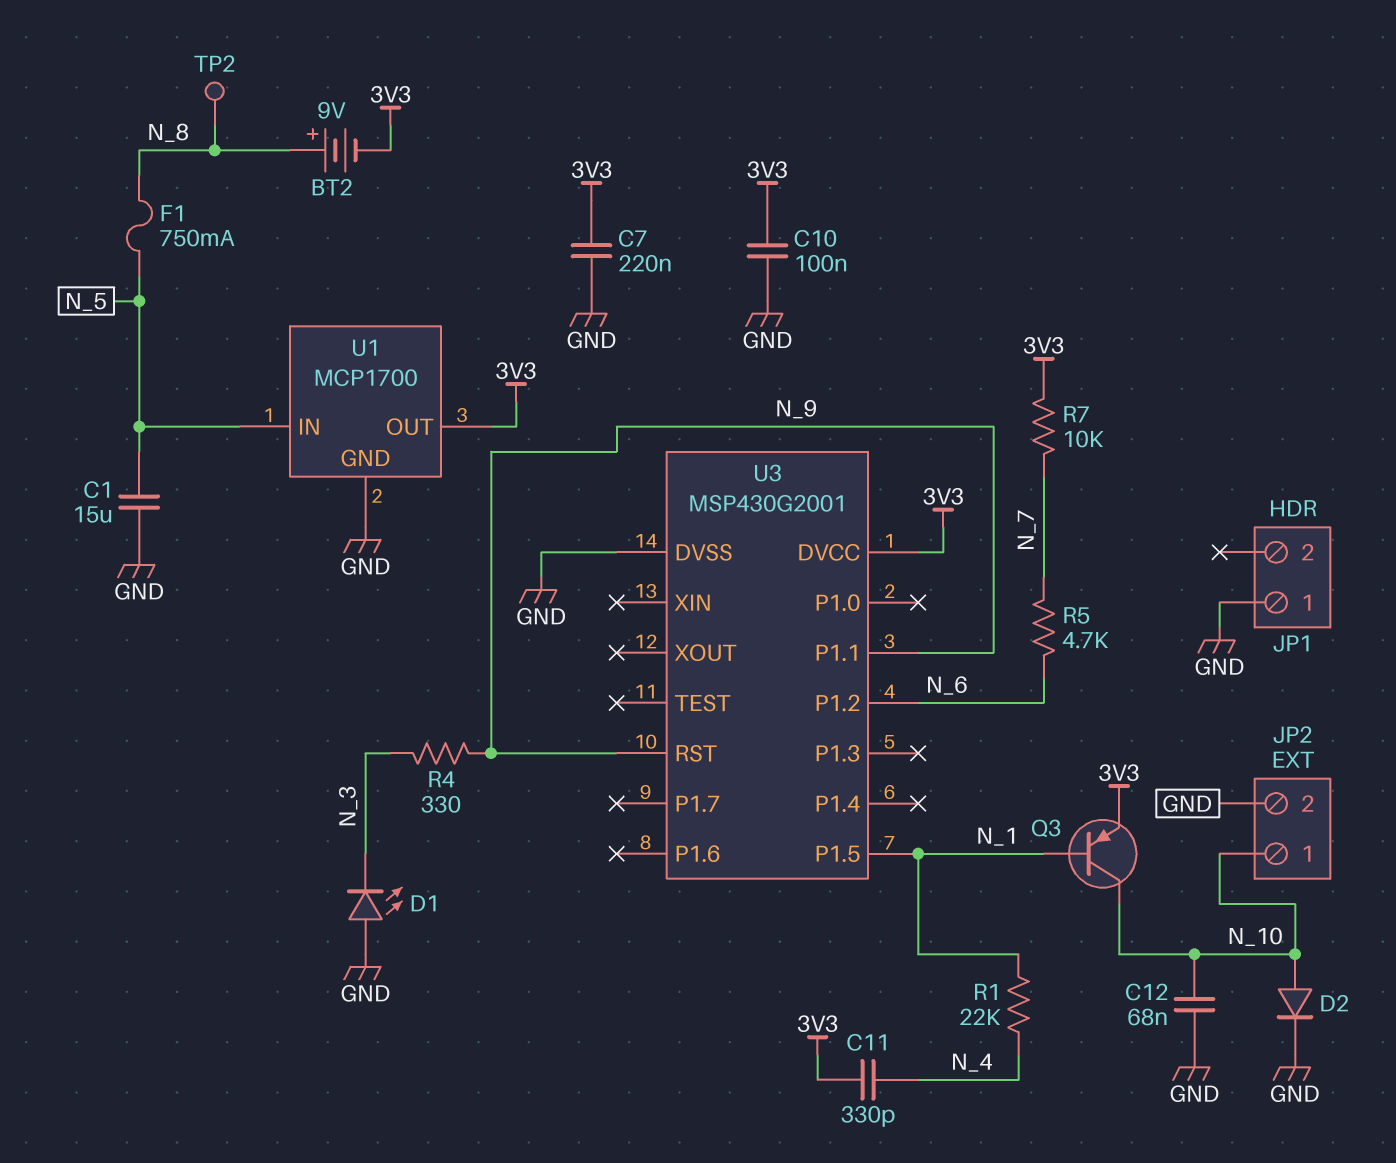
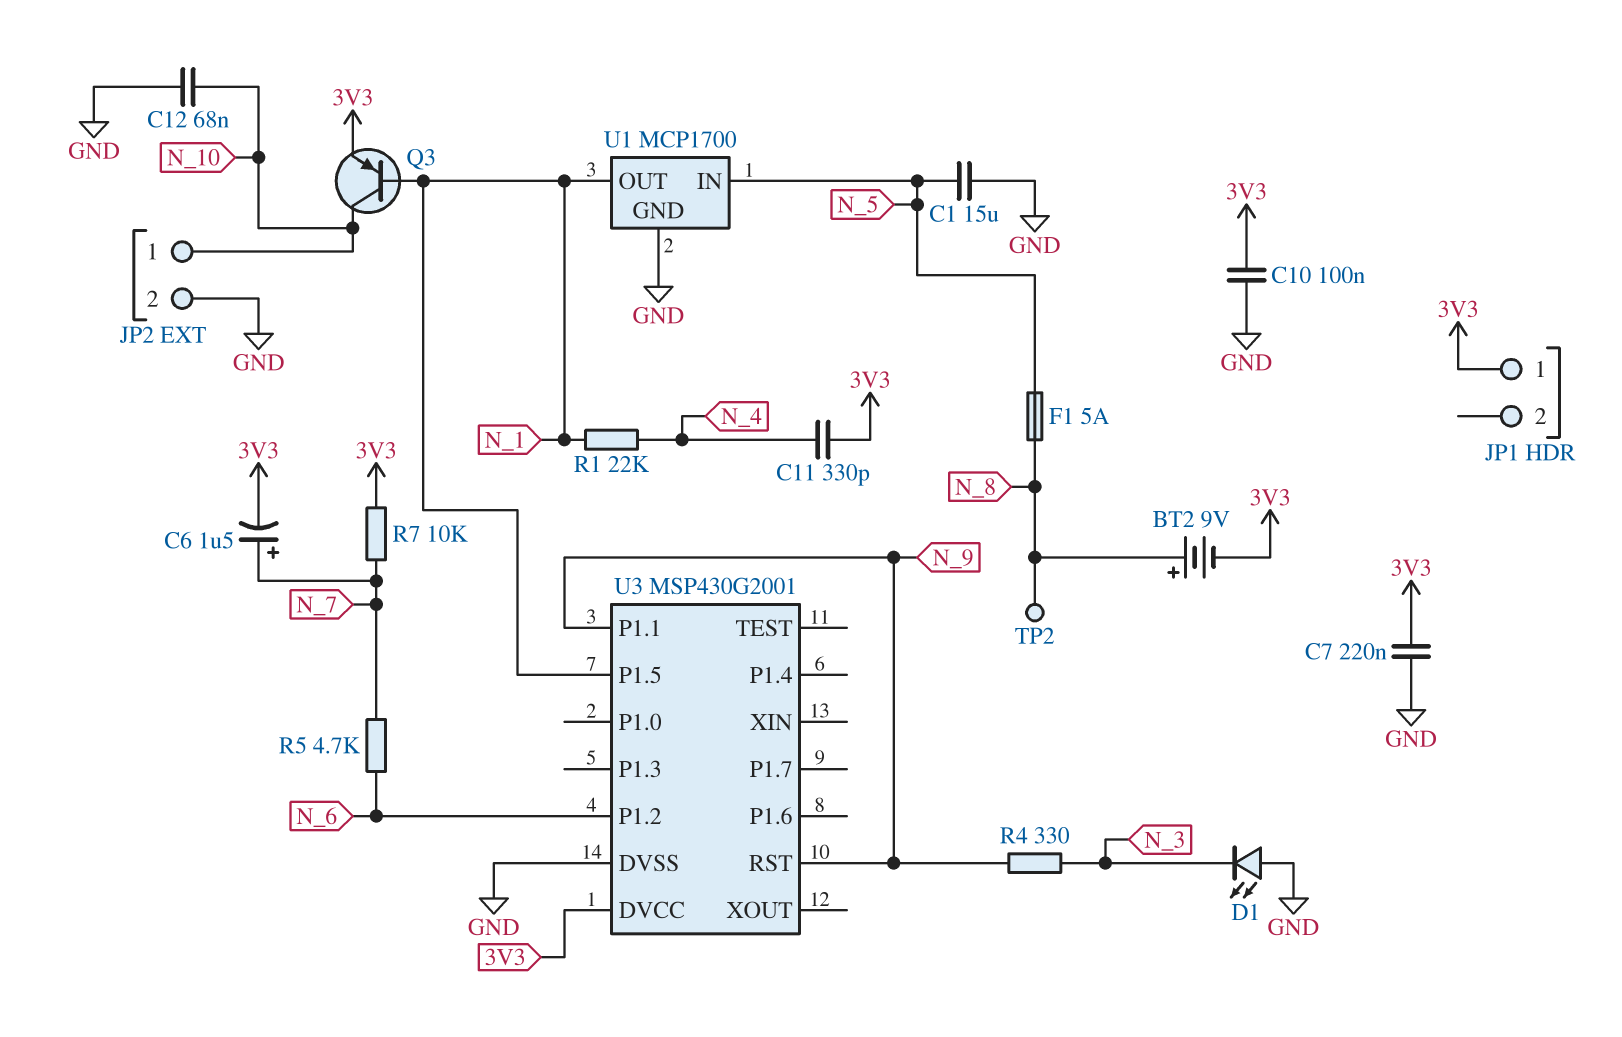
C6: none -> 1.5uF (plus N_7, minus 3V3)
D2: diode (A N_10, K GND) -> none
F1: 750mA (N_5, N_8) -> 5A (N_5, N_8)
JP1 pin 1: GND -> 3V3
U1 pin OUT: 3V3 -> N_1

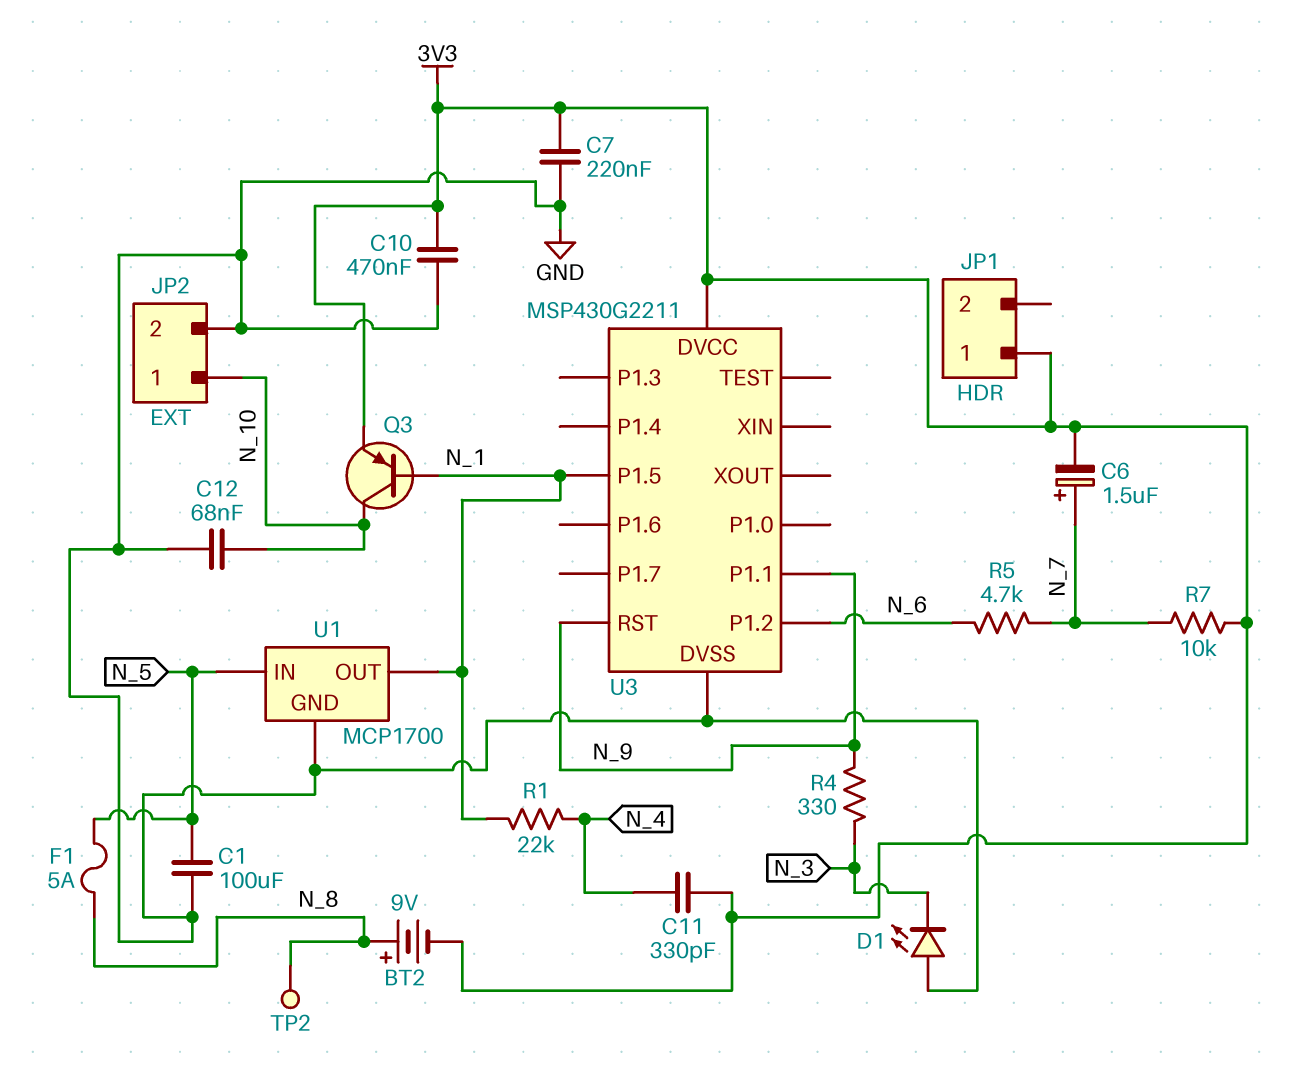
C1: 15uF (GND, N_5) -> 100uF (GND, N_5)
C10: 100nF (3V3, GND) -> 470nF (3V3, GND)
U3: MSP430G2001 -> MSP430G2211

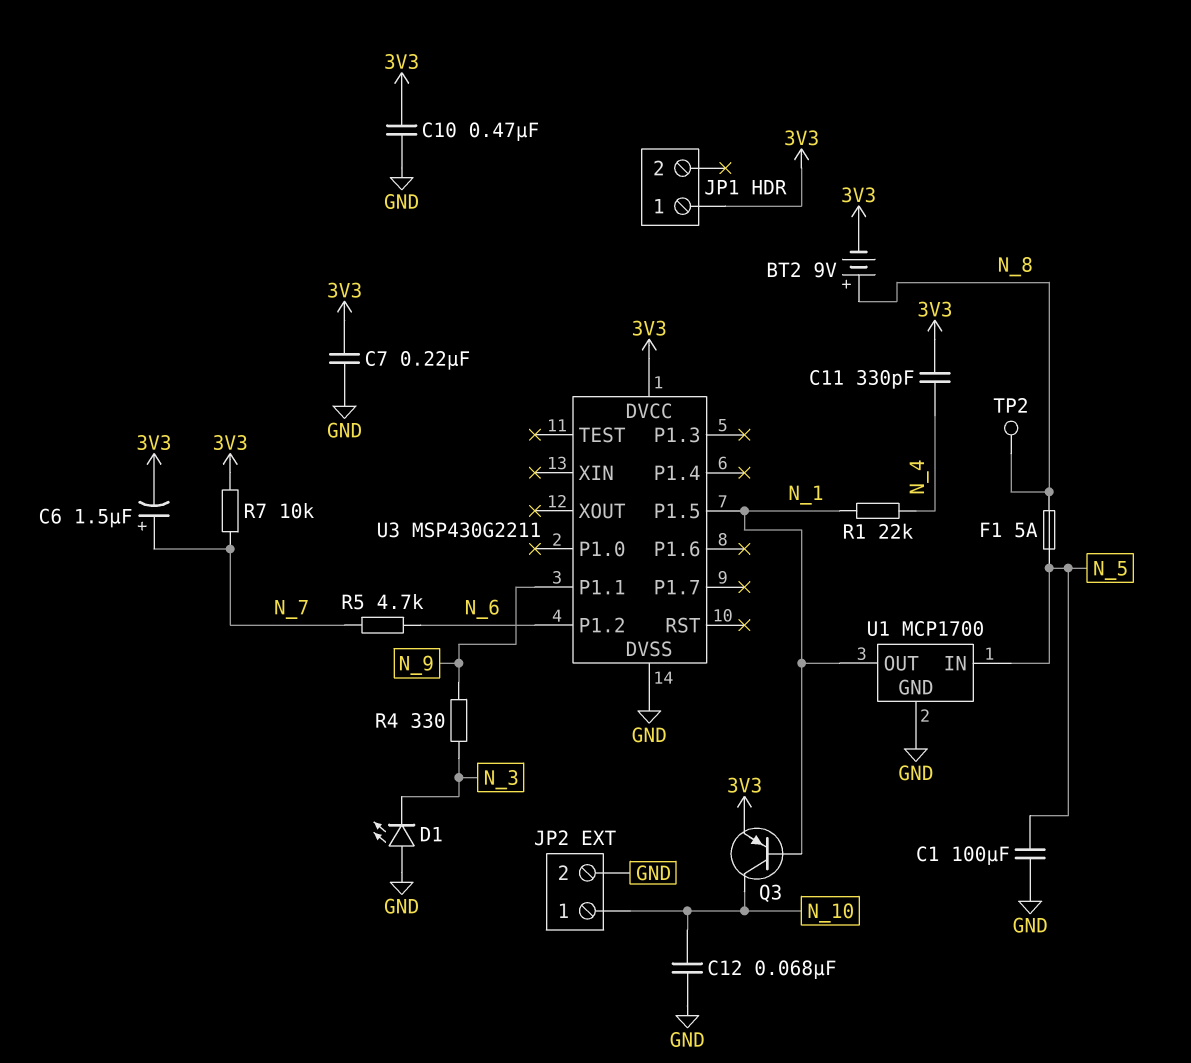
U3 pin RST: N_9 -> none

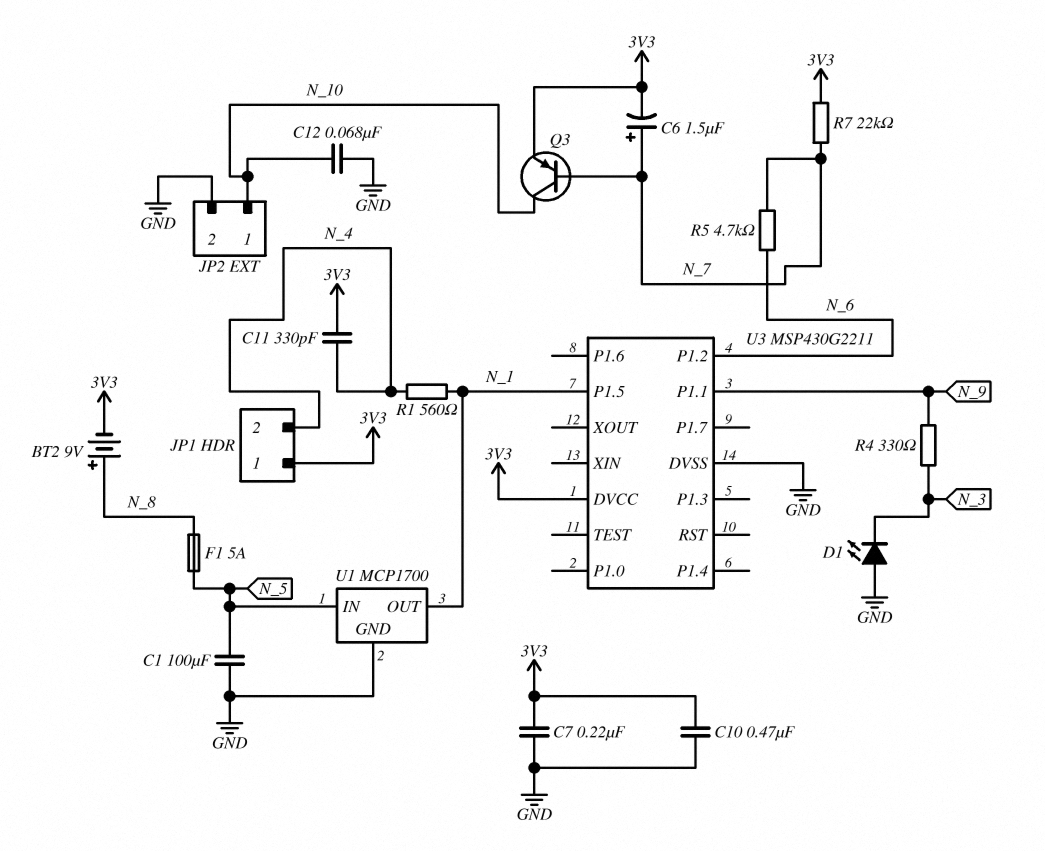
JP1 pin 2: none -> N_4
Q3: PNP (B N_1, C N_10, E 3V3) -> PNP (B N_7, C N_10, E 3V3)
R1: 22k (N_1, N_4) -> 560 (N_1, N_4)
R7: 10k (3V3, N_7) -> 22k (3V3, N_7)
TP2: test point (N_8) -> none

